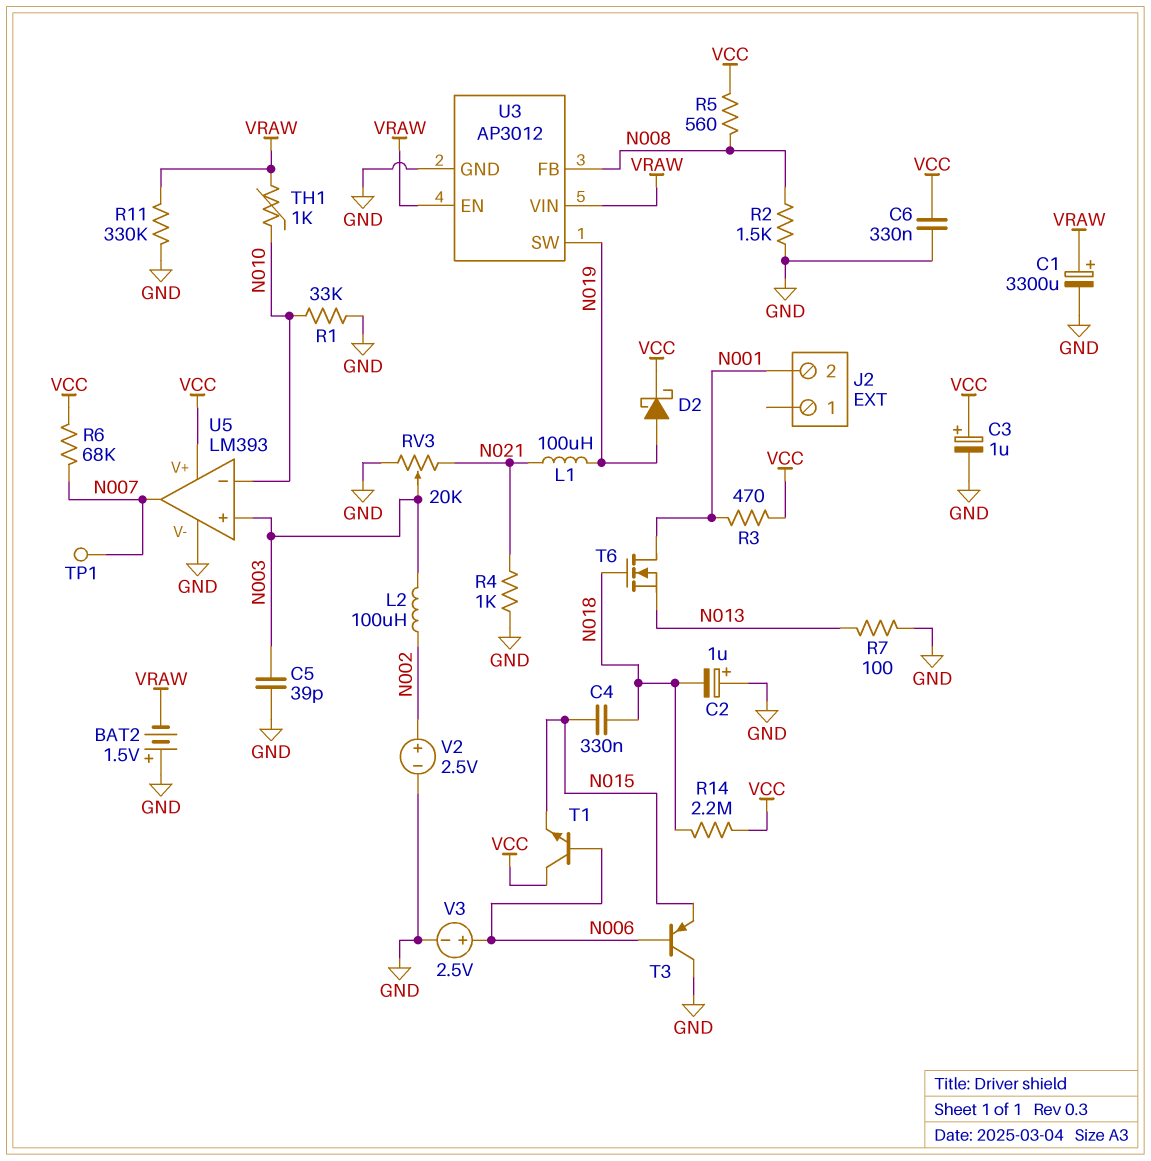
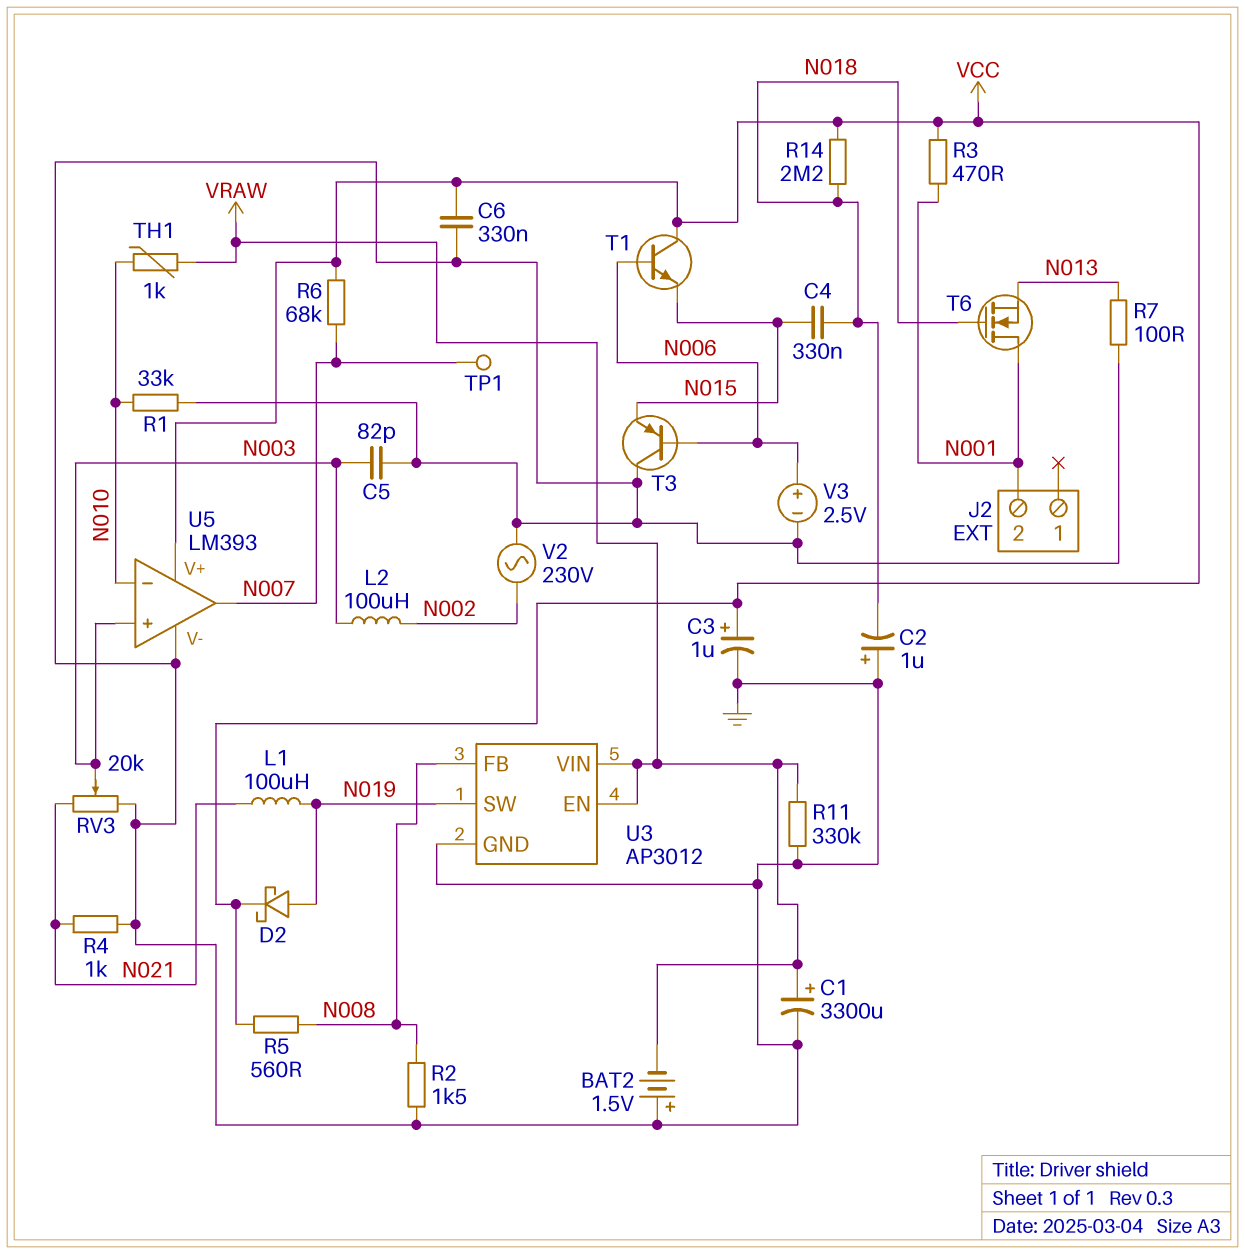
C5: 39pF (GND, N003) -> 82pF (GND, N003)
V2: 2.5V (plus N002, minus GND) -> AC 230V (GND, N002)

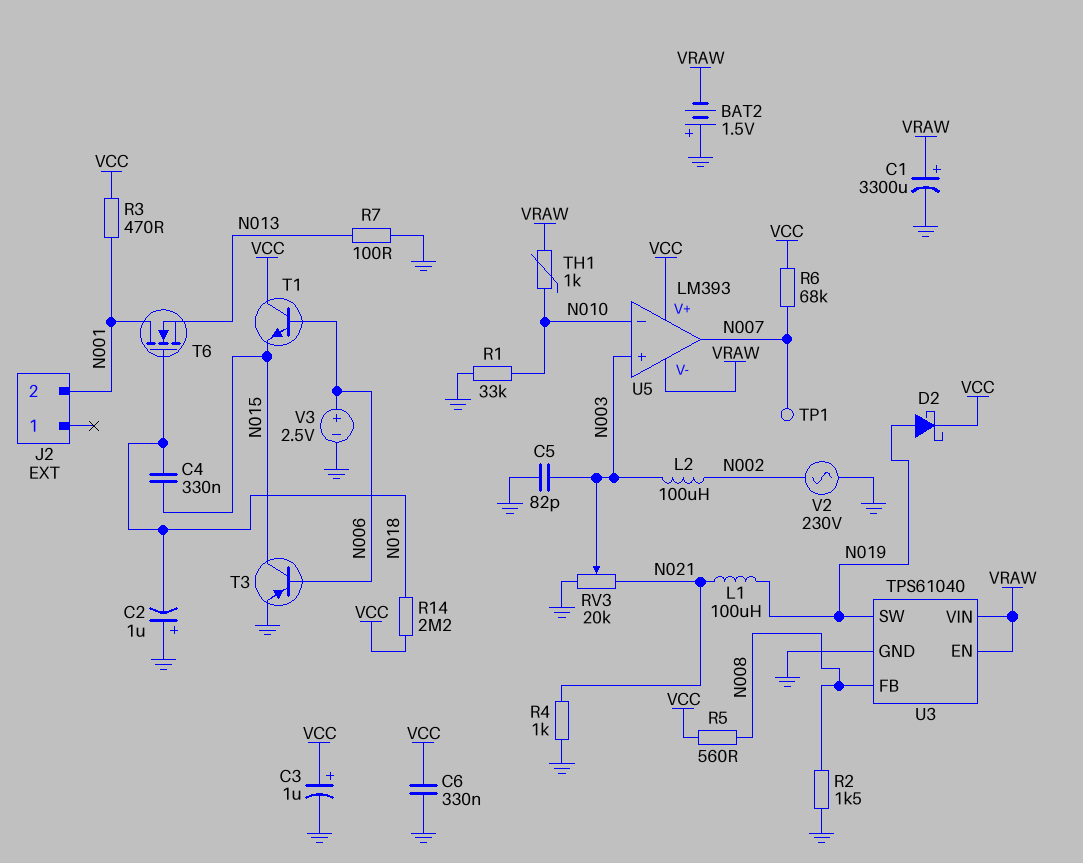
R11: 330k (GND, VRAW) -> none
T3: PNP (B N006, C GND, E N015) -> PNP (B N006, C N015, E GND)
U3: AP3012 -> TPS61040
U5 pin V-: GND -> VRAW

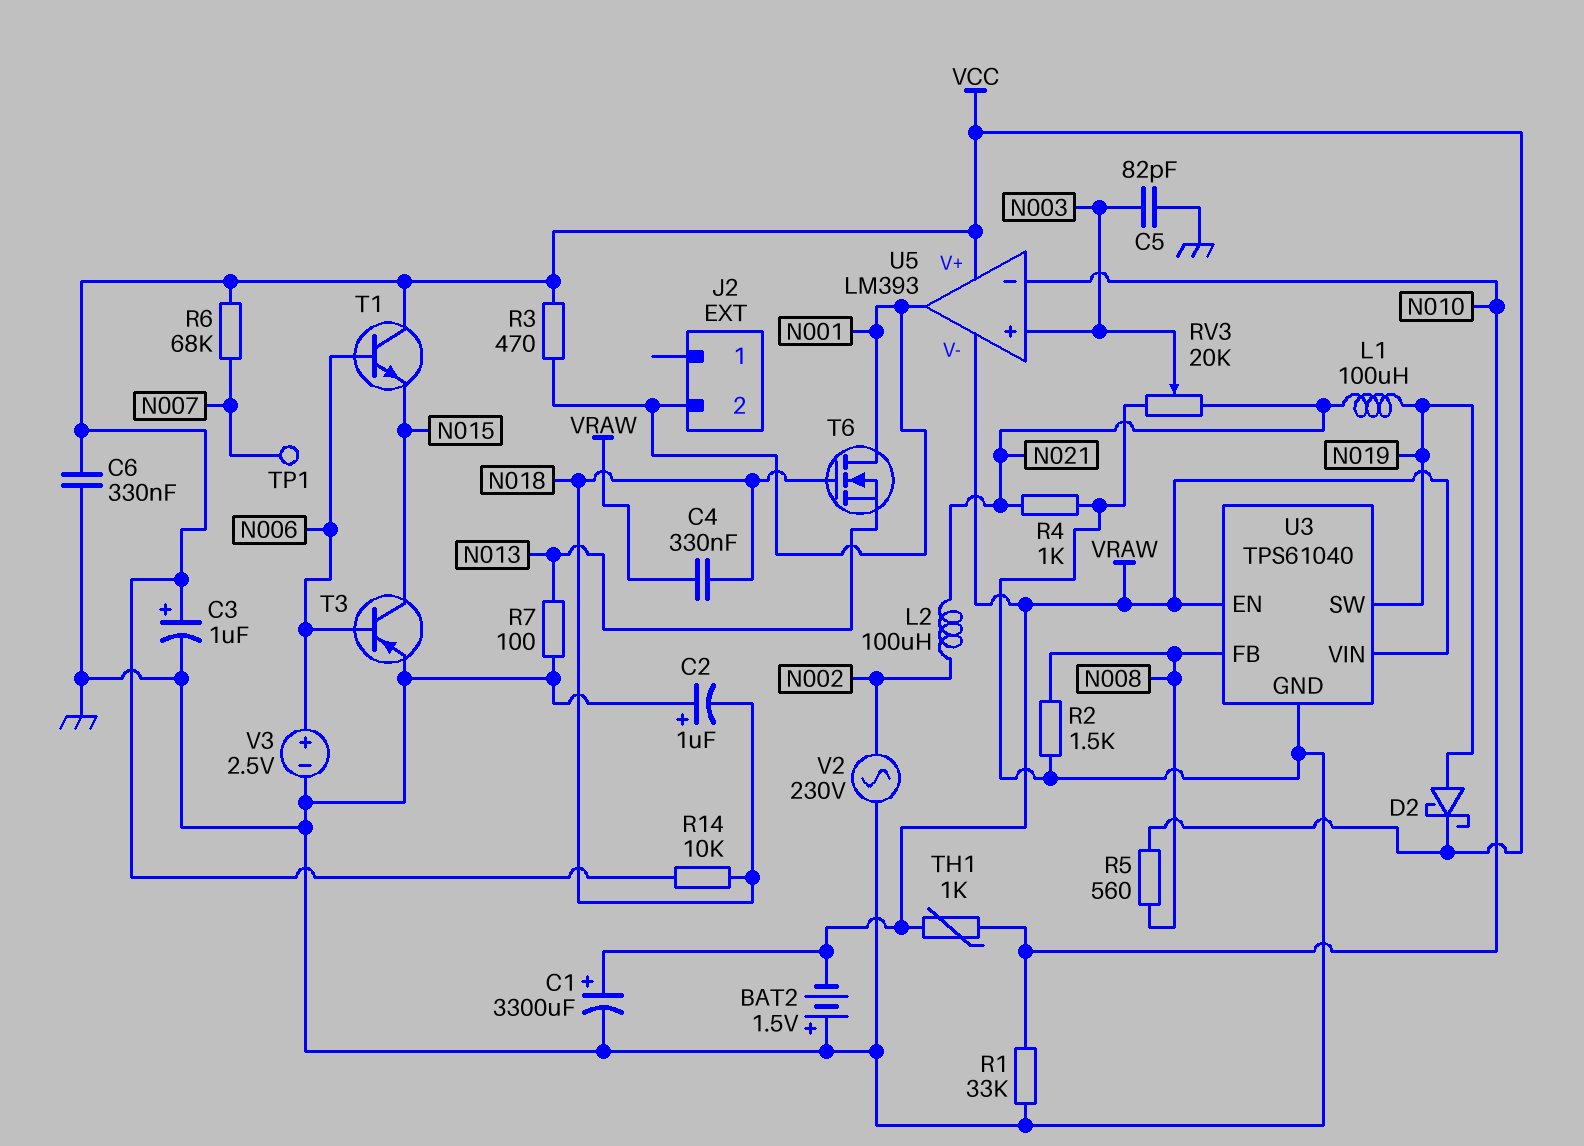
C4: 330nF (N015, N018) -> 330nF (N018, VRAW)
L2: 100uH (N002, N003) -> 100uH (N002, N021)
R14: 2.2M (N018, VCC) -> 10k (N018, VCC)
U5 pin out: N007 -> N001

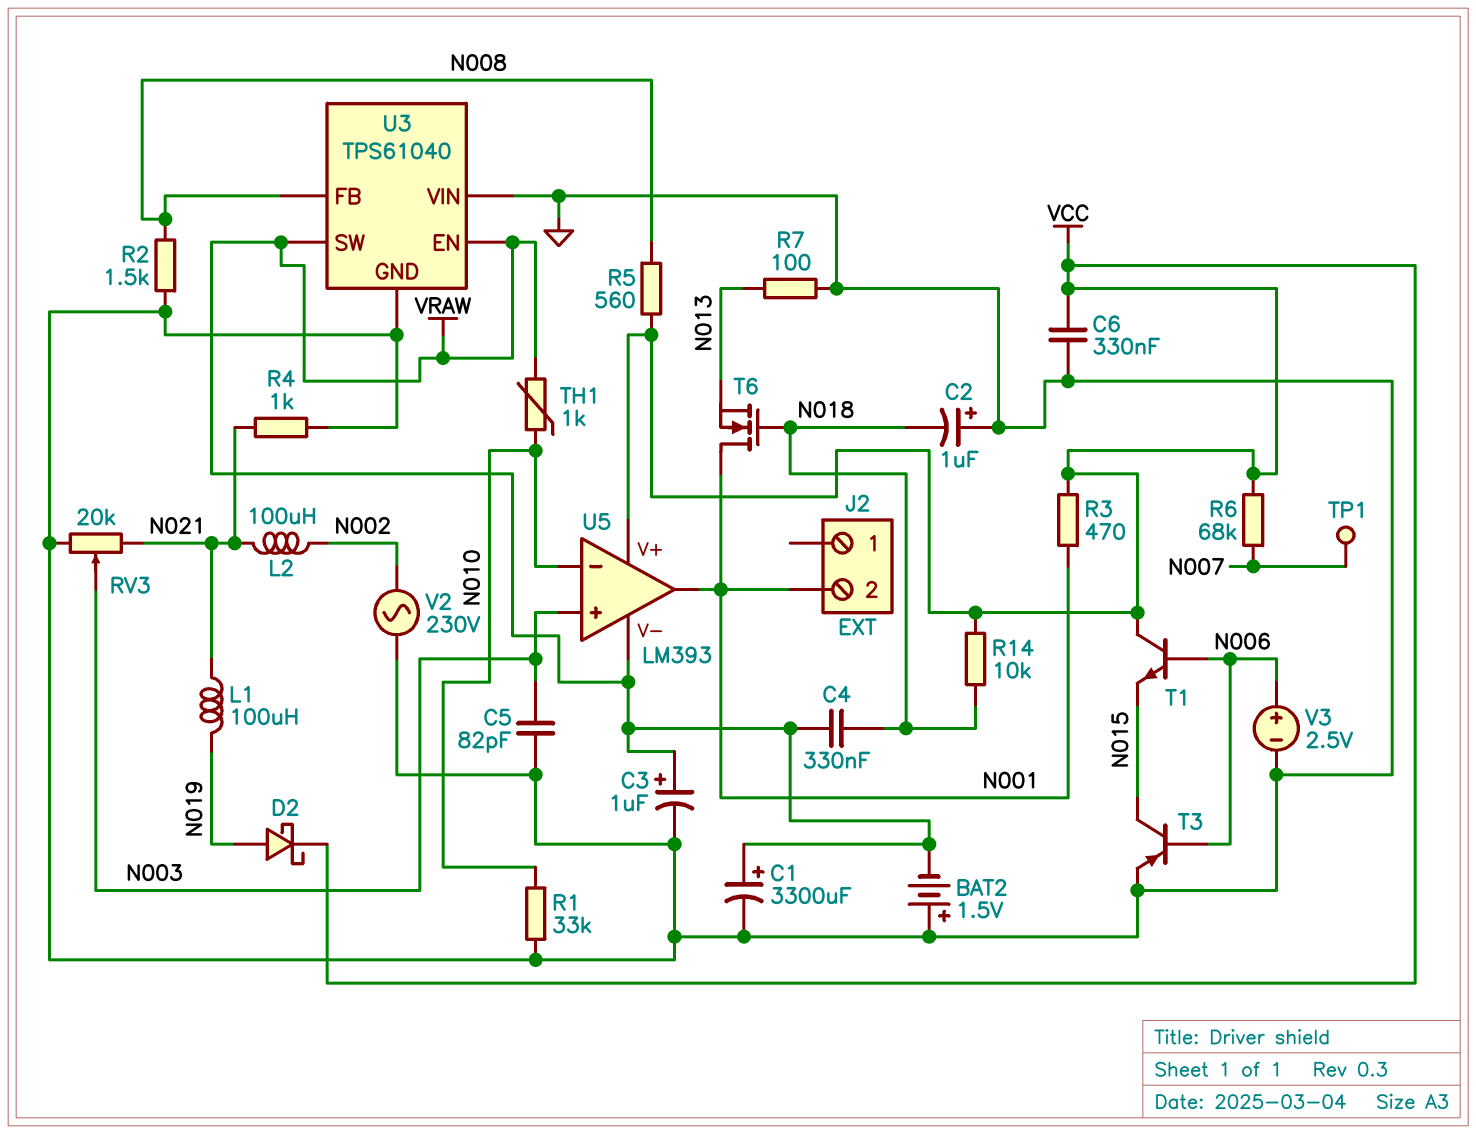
C3: 1uF (plus VCC, minus GND) -> 1uF (plus VRAW, minus GND)
U3 pin SW: N019 -> VRAW
U3 pin VIN: VRAW -> GND

